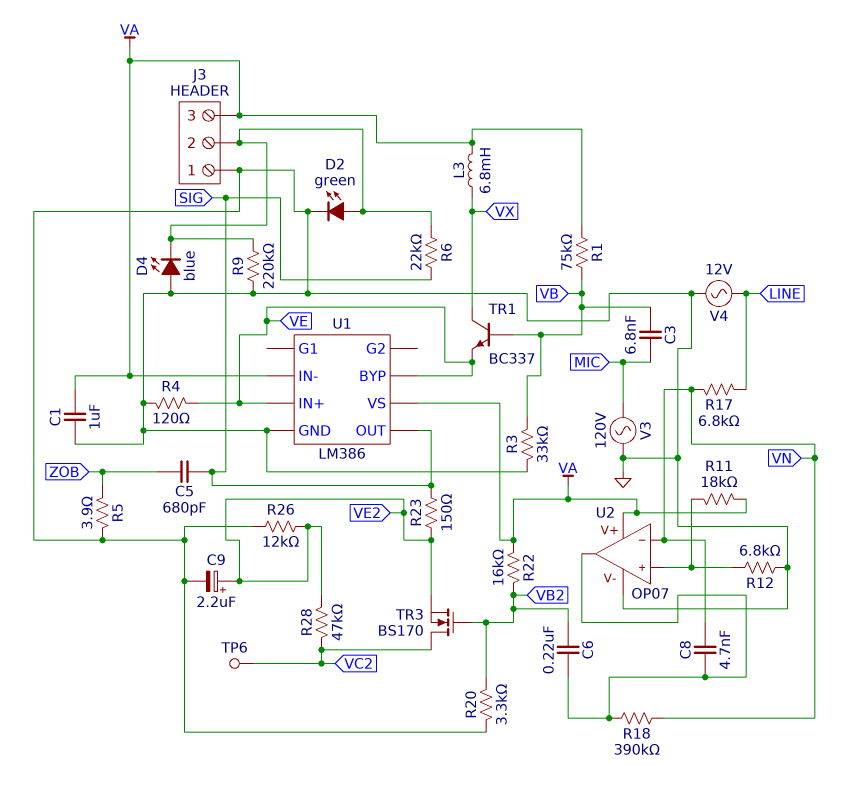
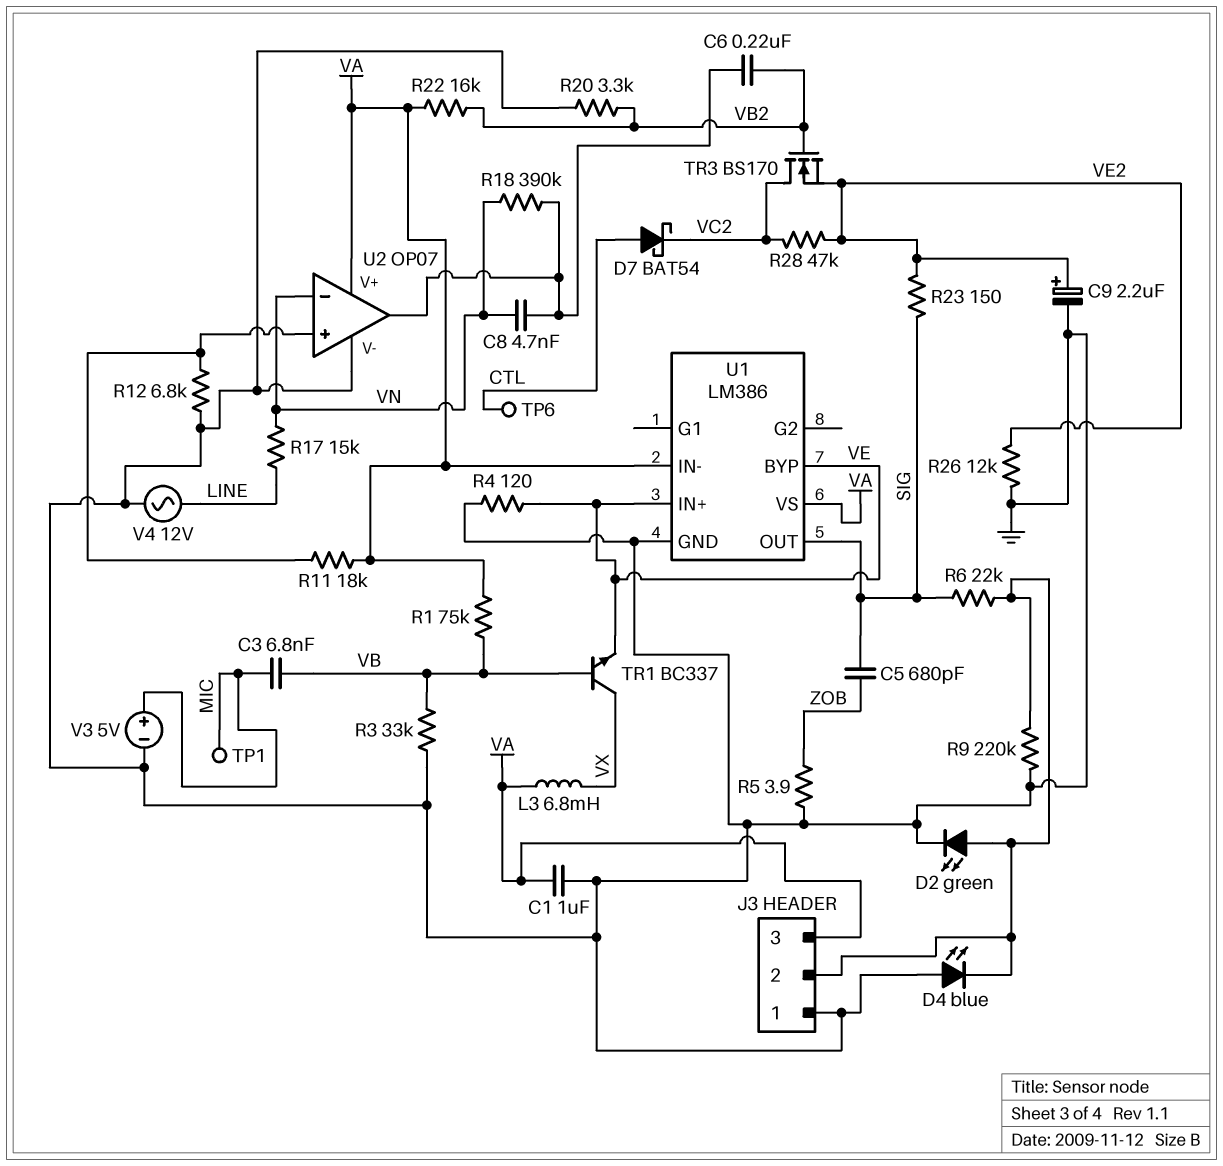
D7: none -> schottky BAT54 (A CTL, K VC2)
R17: 6.8k (LINE, VN) -> 15k (LINE, VN)
TP1: none -> test point (MIC)
TP6: test point (VC2) -> test point (CTL)
V3: AC 120V (GND, MIC) -> 5V (plus MIC, minus GND)

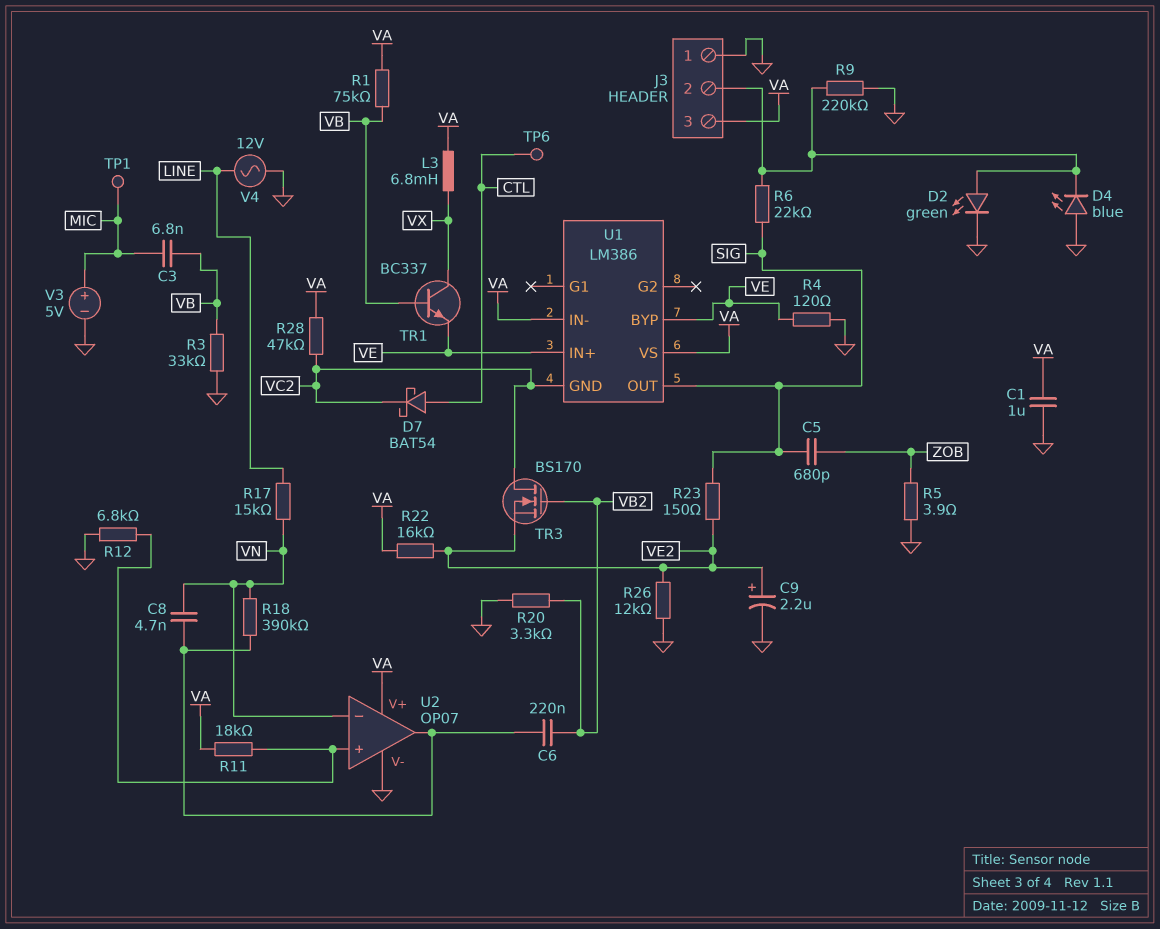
R22: 16k (VA, VB2) -> 16k (VA, VE2)
R28: 47k (VC2, VE2) -> 47k (VA, VC2)
U1 pin GND: GND -> VC2

